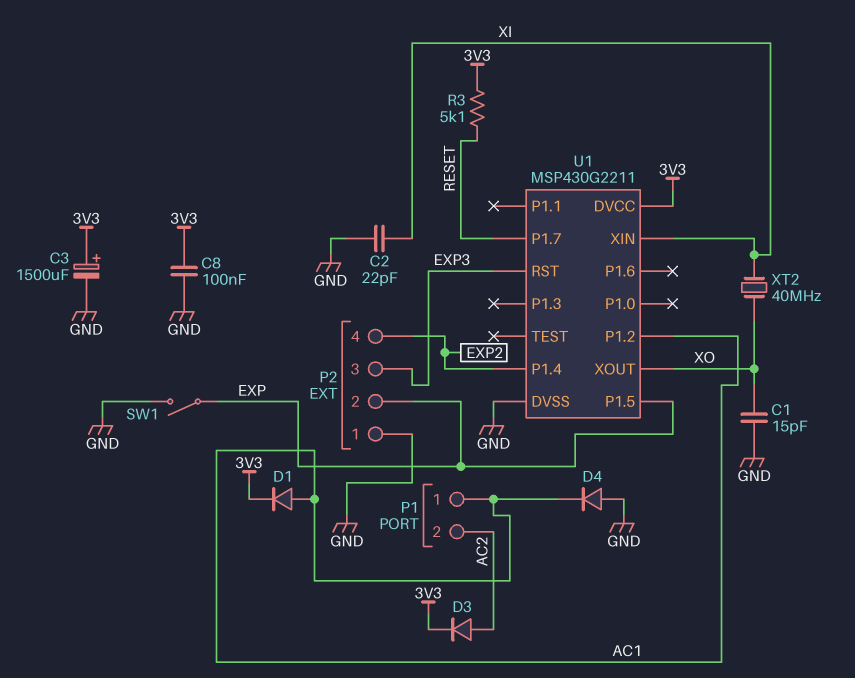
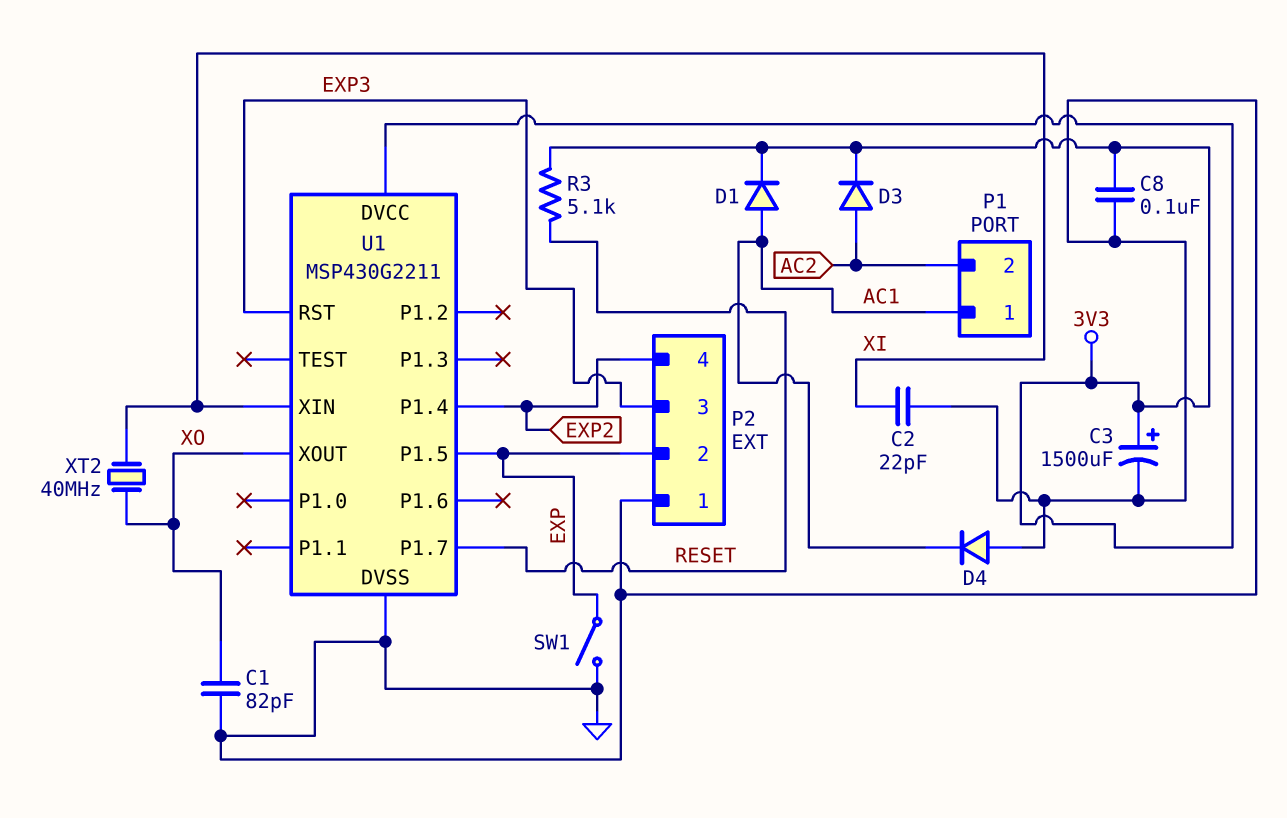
C1: 15pF (GND, XO) -> 82pF (GND, XO)
U1 pin P1.2: AC1 -> none

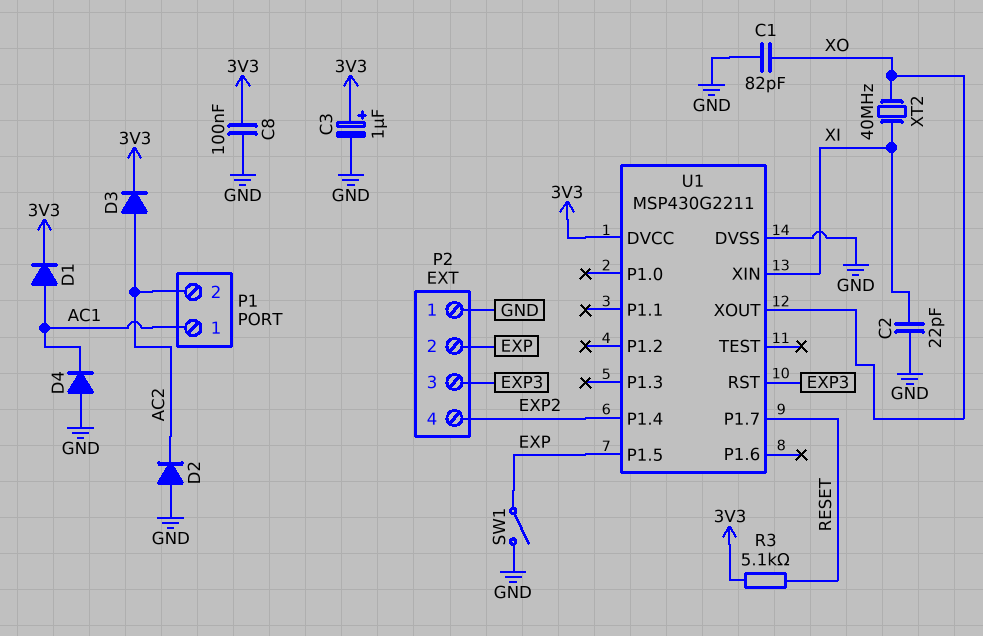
C3: 1500uF (plus 3V3, minus GND) -> 1uF (plus 3V3, minus GND)
D2: none -> diode (A GND, K AC2)

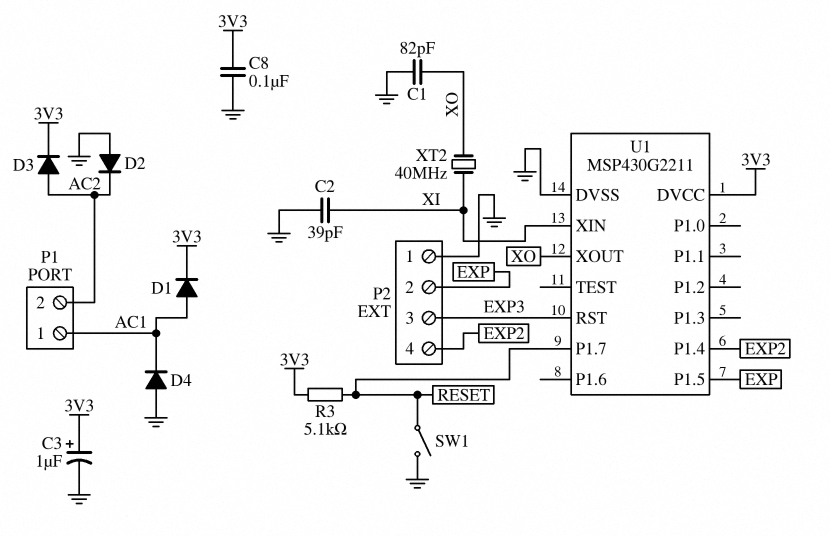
C2: 22pF (GND, XI) -> 39pF (GND, XI)
SW1: switch (EXP, GND) -> switch (GND, RESET)

